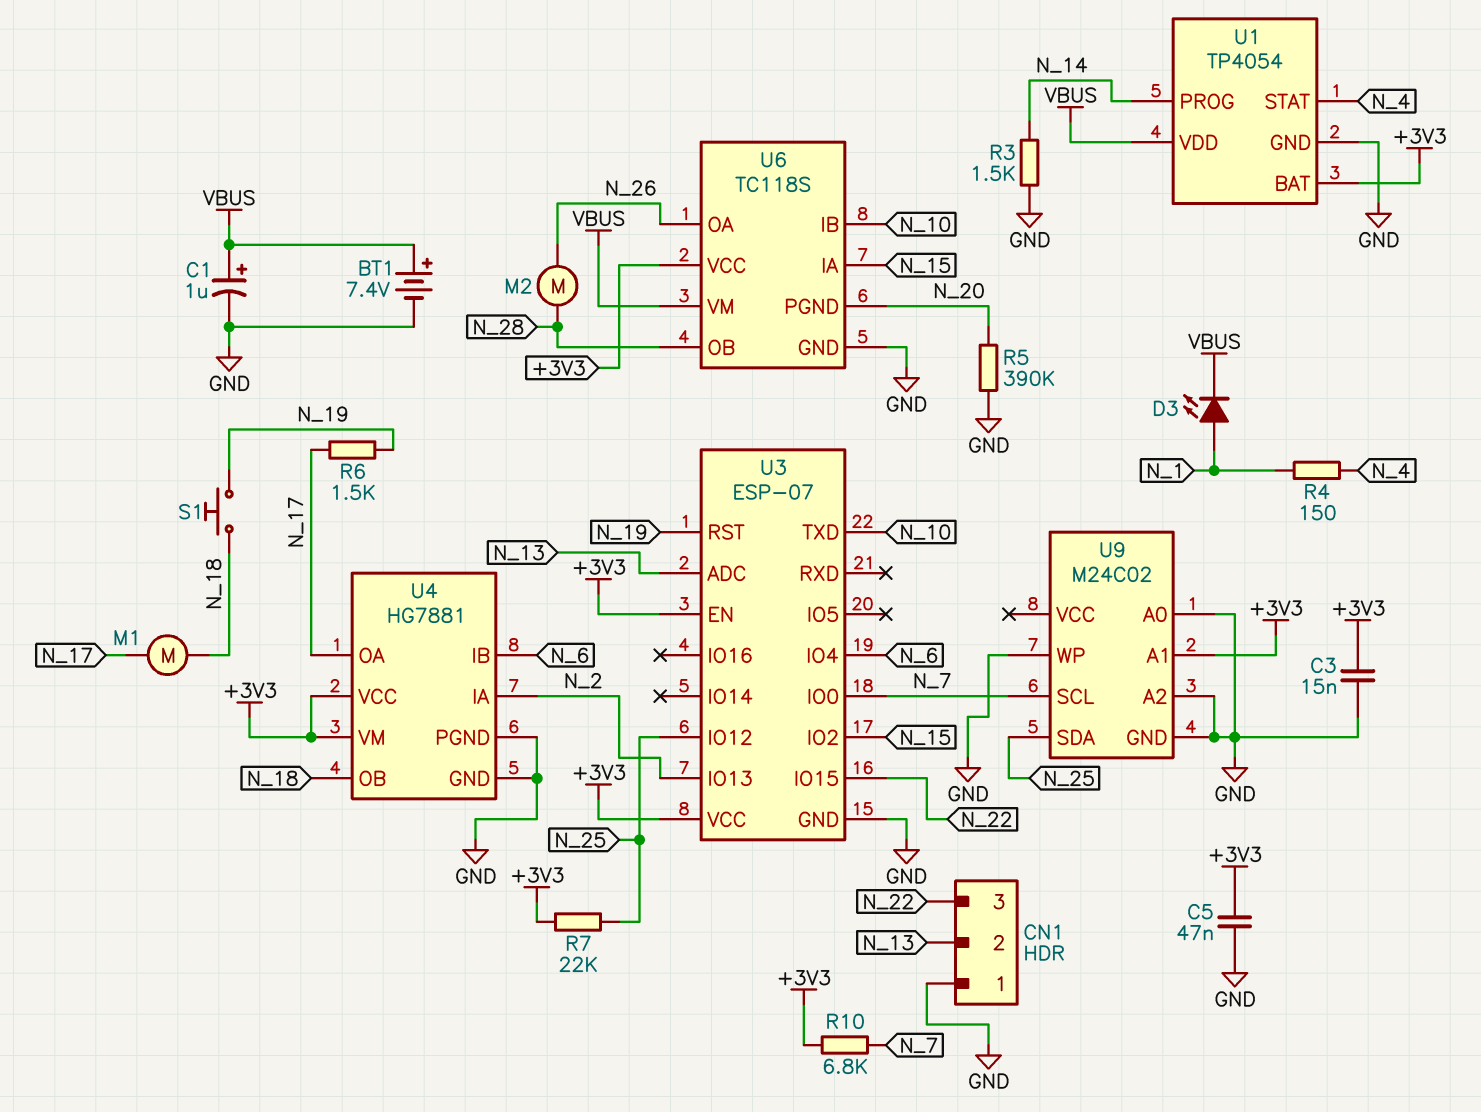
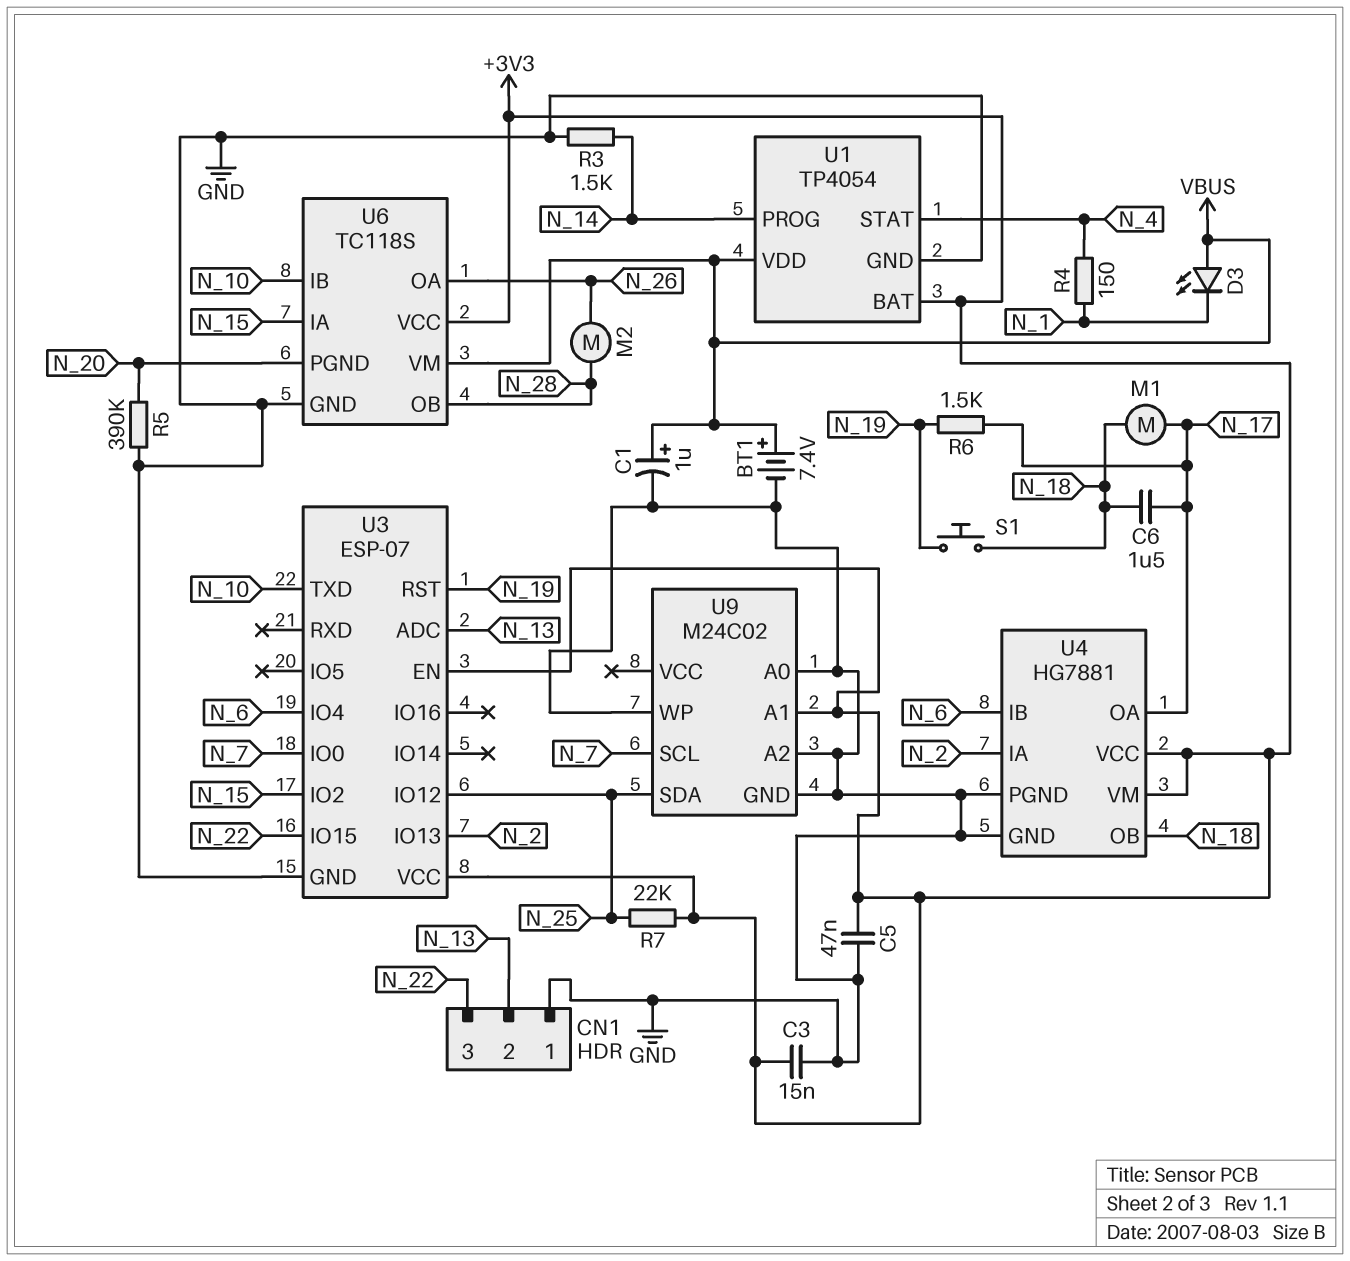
C6: none -> 1.5uF (N_17, N_18)
D3: LED (A N_1, K VBUS) -> LED (A VBUS, K N_1)
R10: 6.8k (+3V3, N_7) -> none

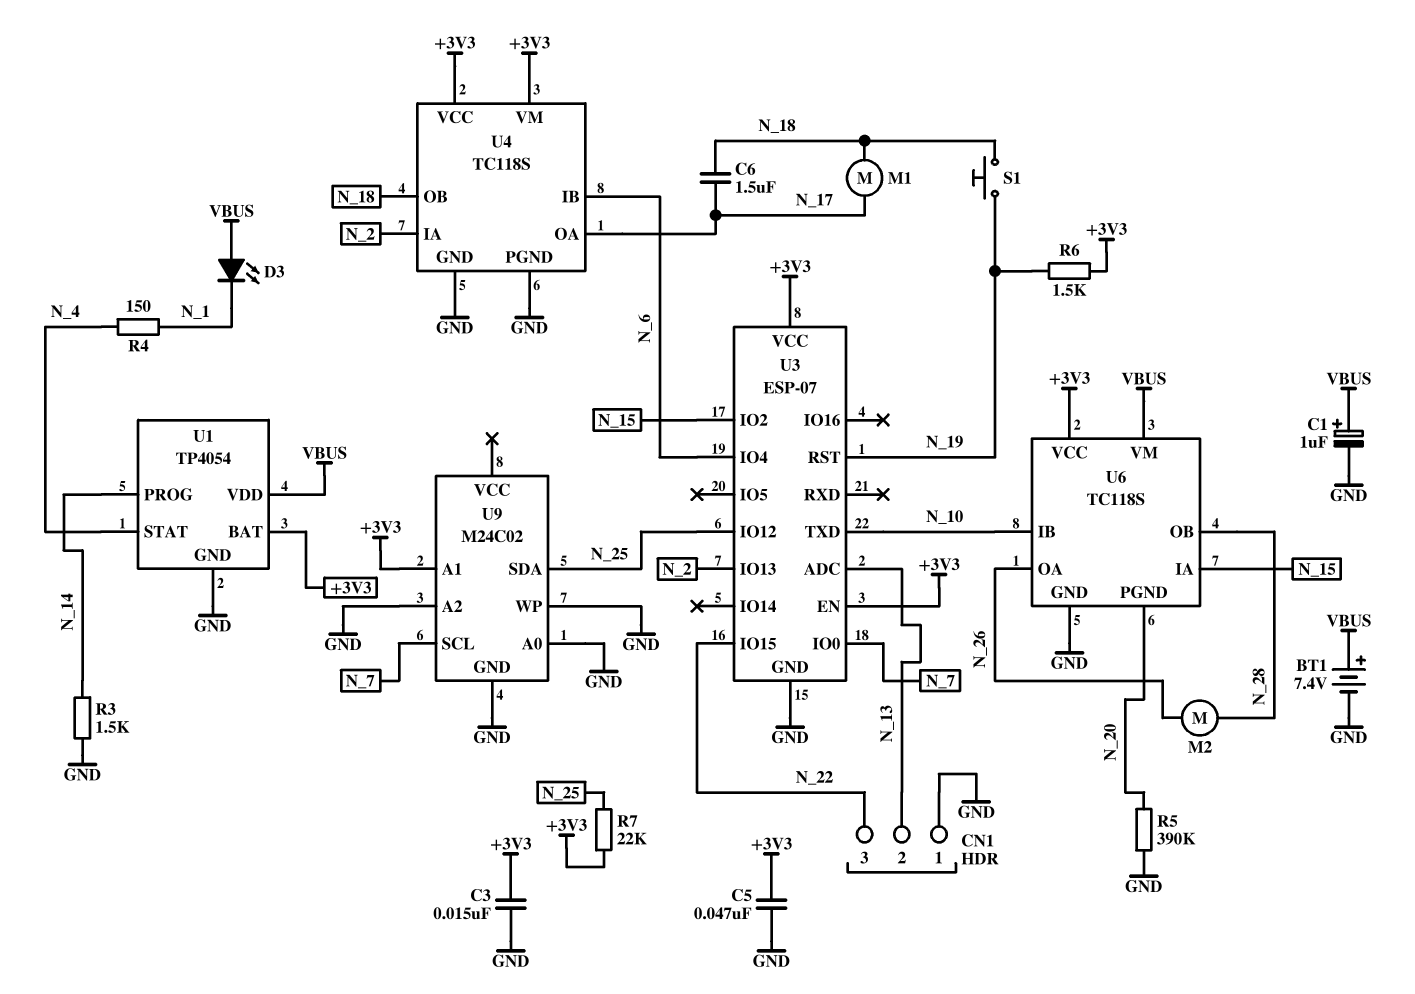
R6: 1.5k (N_17, N_19) -> 1.5k (+3V3, N_19)
U4: HG7881 -> TC118S

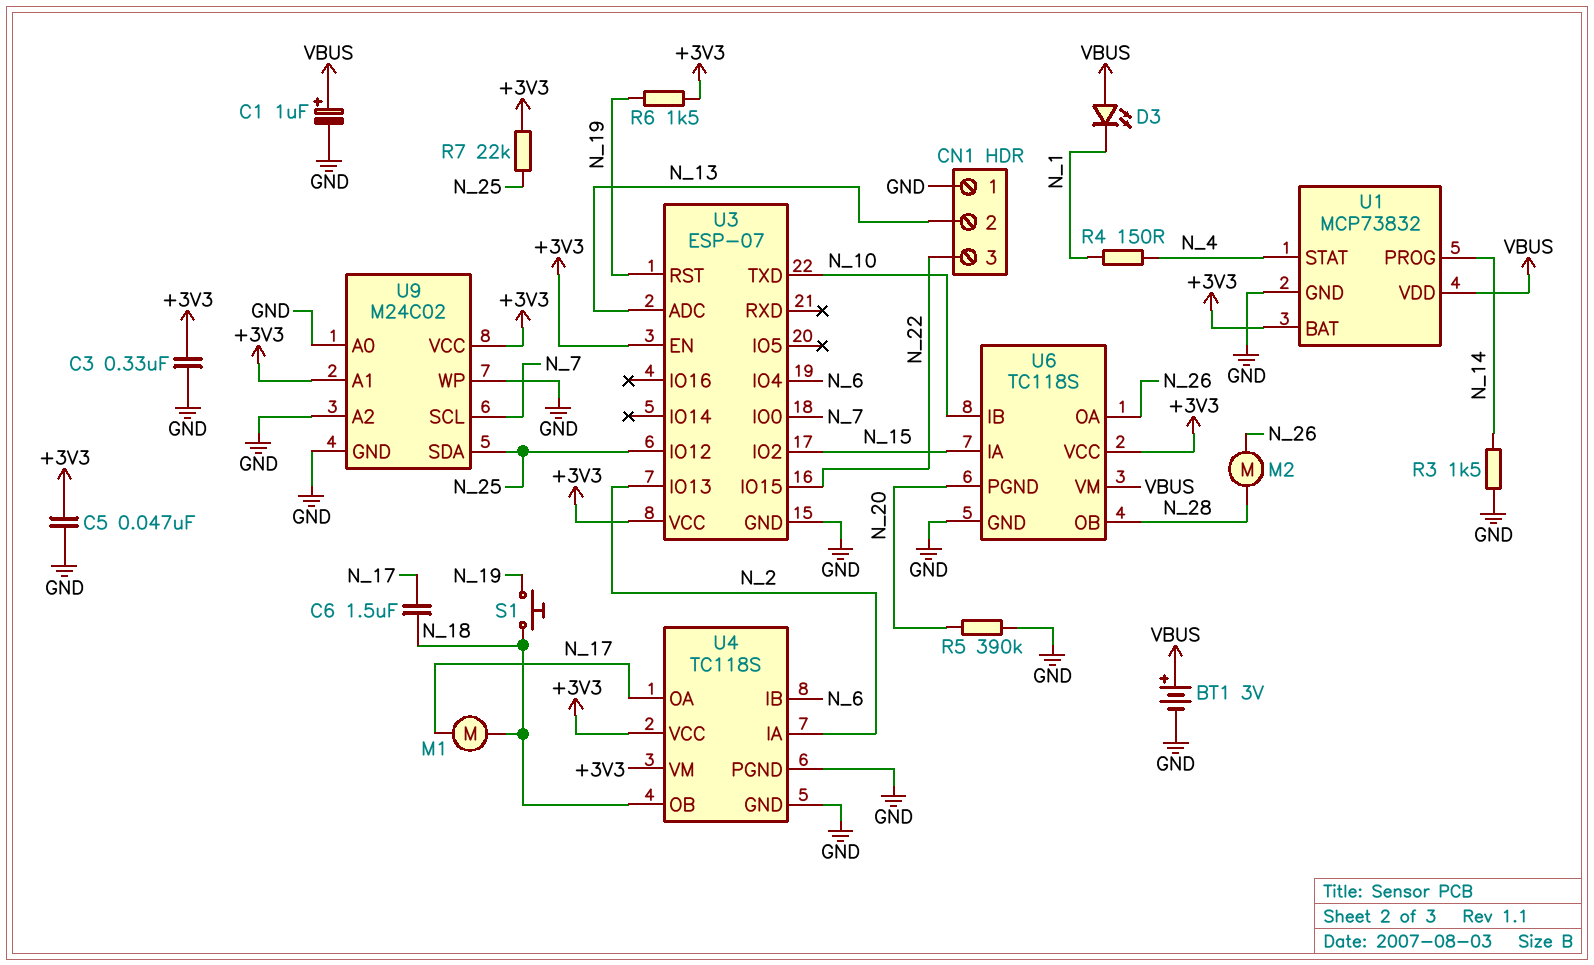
BT1: 7.4V (plus VBUS, minus GND) -> 3V (plus VBUS, minus GND)
C3: 15nF (+3V3, GND) -> 330nF (+3V3, GND)
U1: TP4054 -> MCP73832
U9 pin VCC: none -> +3V3

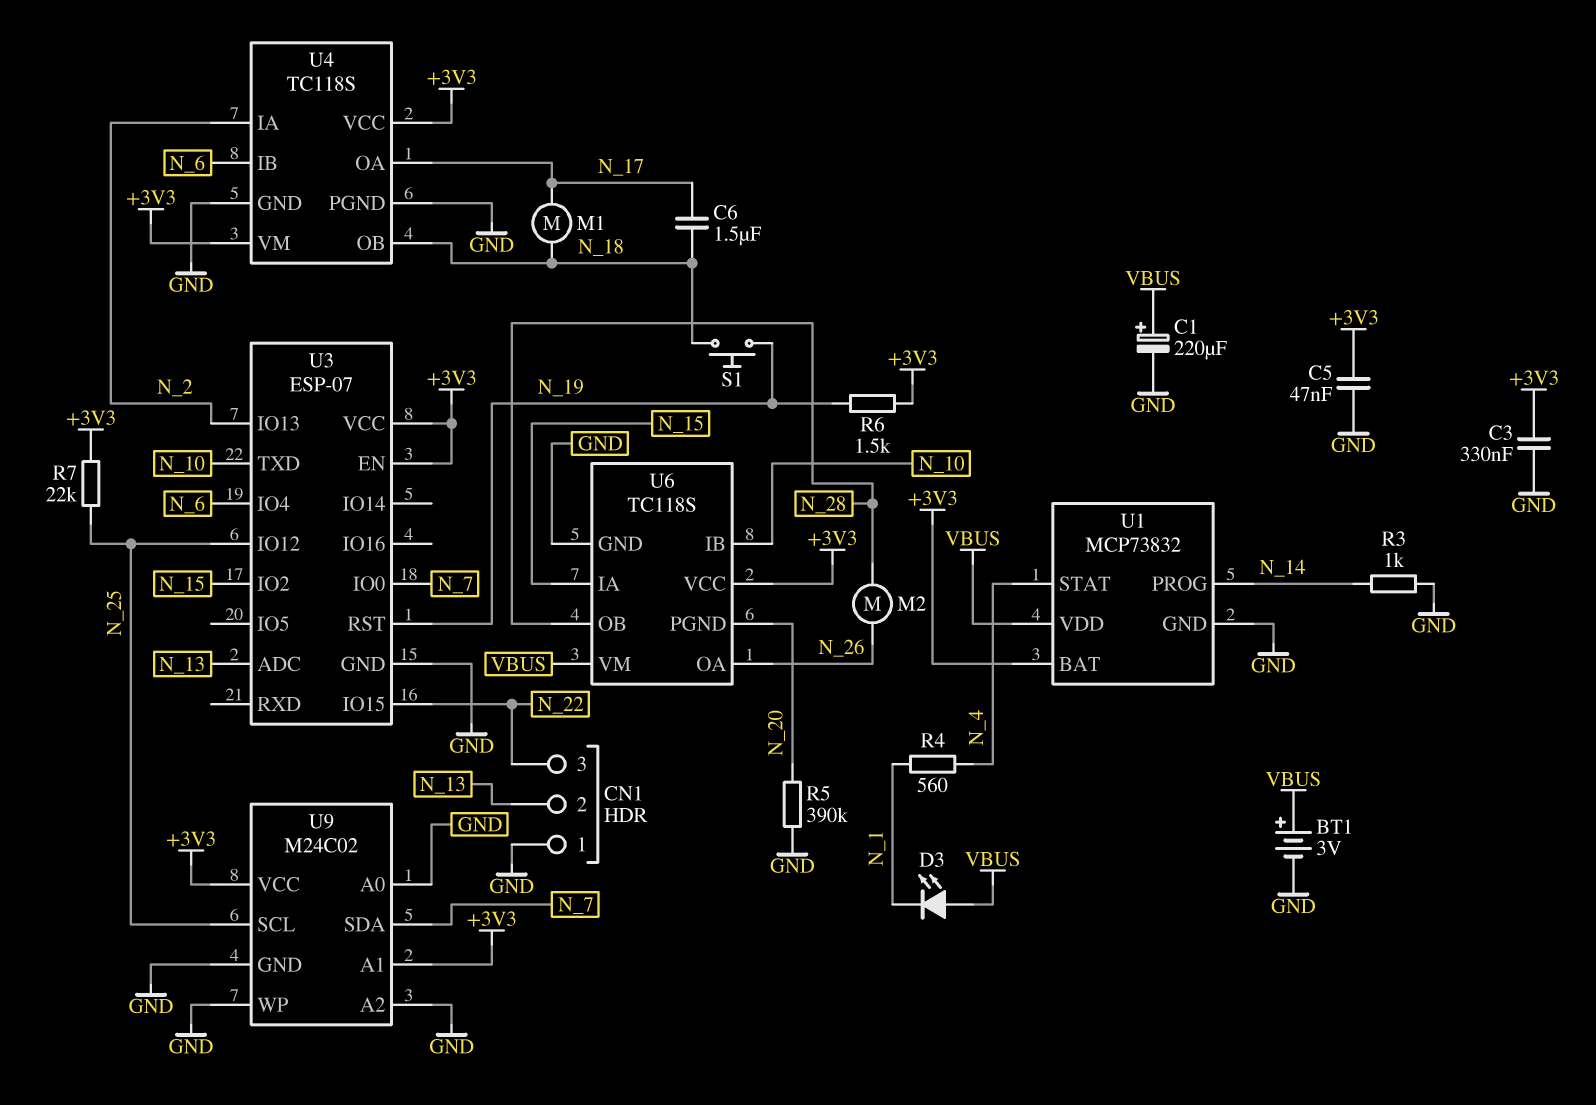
C1: 1uF (plus VBUS, minus GND) -> 220uF (plus VBUS, minus GND)
R3: 1.5k (GND, N_14) -> 1k (GND, N_14)
R4: 150 (N_1, N_4) -> 560 (N_1, N_4)
U9 pin SCL: N_7 -> N_25
U9 pin SDA: N_25 -> N_7

